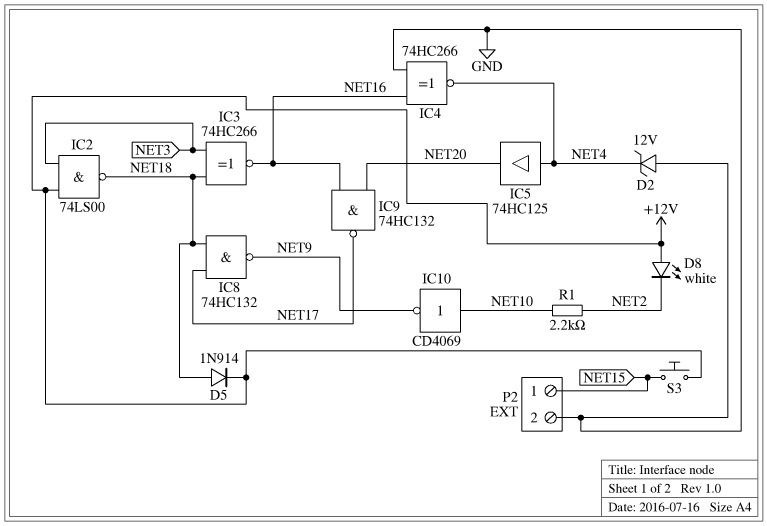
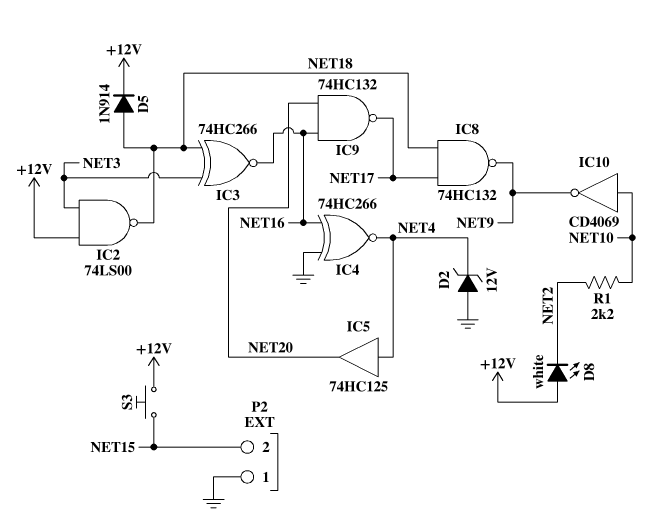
P2 pin 1: NET15 -> GND
P2 pin 2: GND -> NET15

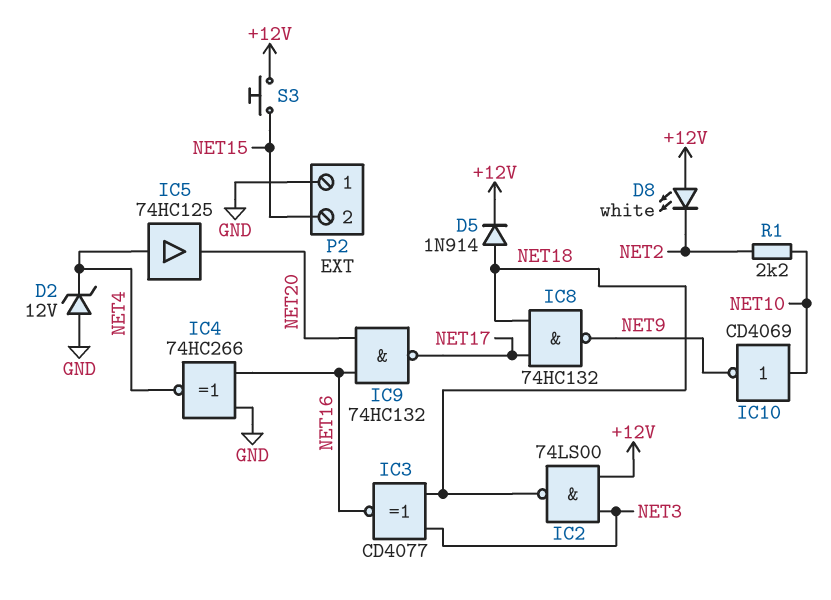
IC3: XNOR 74HC266 (in NET3, in NET18, out NET16) -> XNOR CD4077 (in NET3, in NET18, out NET16)

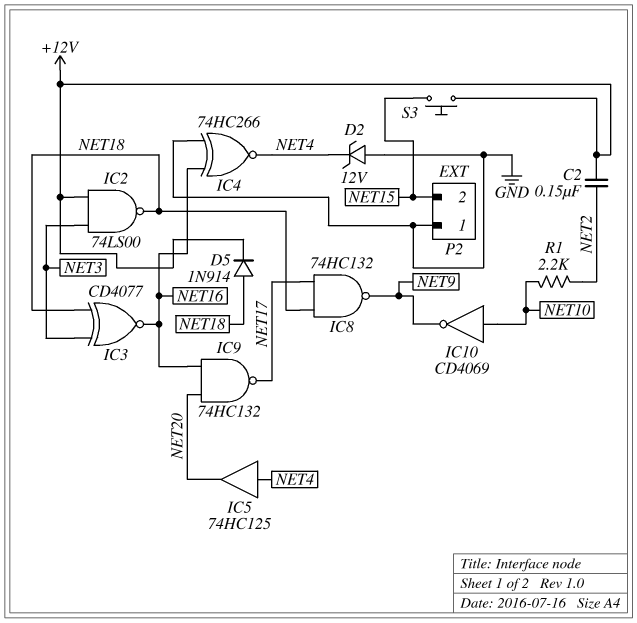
C2: none -> 150nF (+12V, NET2)
D8: LED white (A +12V, K NET2) -> none

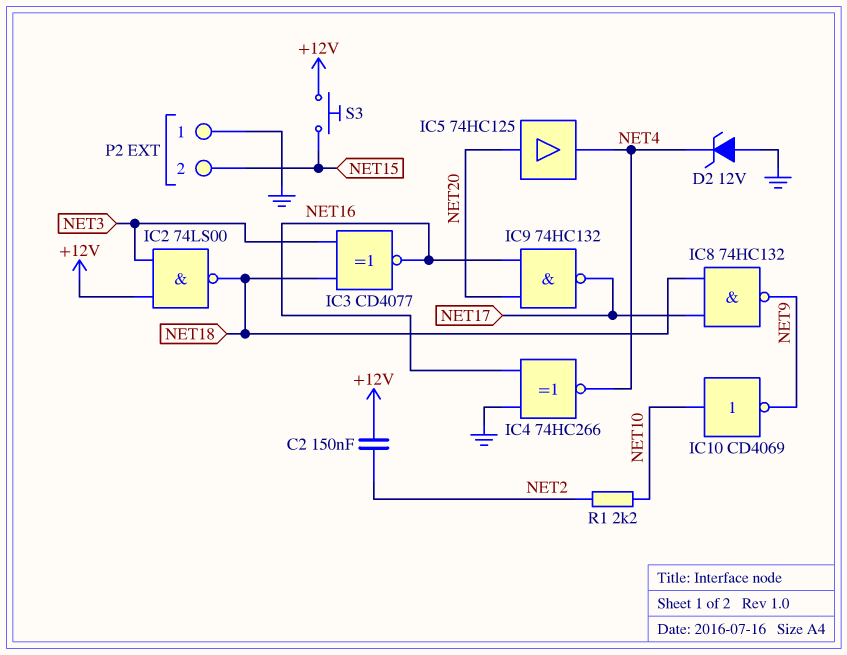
D5: diode 1N914 (A NET18, K +12V) -> none
IC5: buffer 74HC125 (in NET4, out NET20) -> buffer 74HC125 (in NET20, out NET4)

